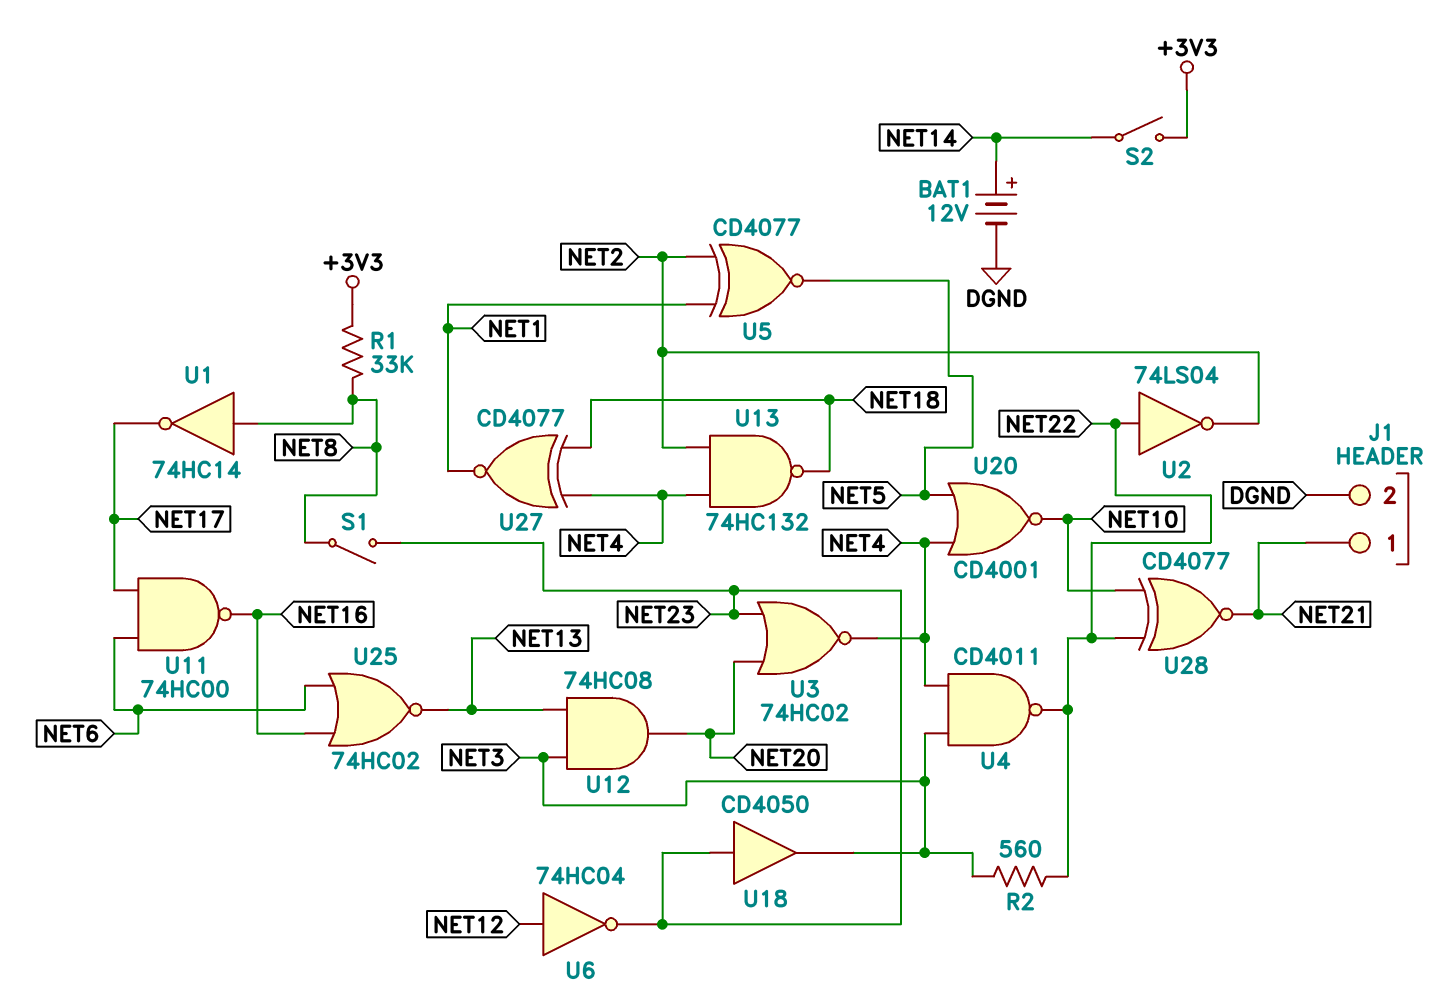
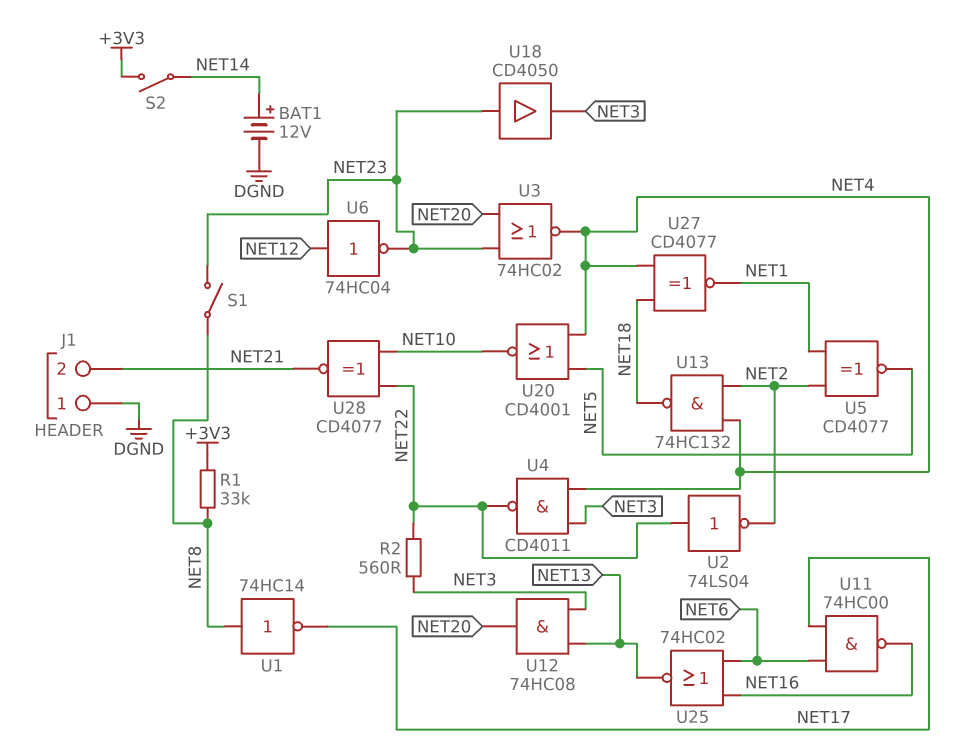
J1 pin 1: NET21 -> DGND
J1 pin 2: DGND -> NET21

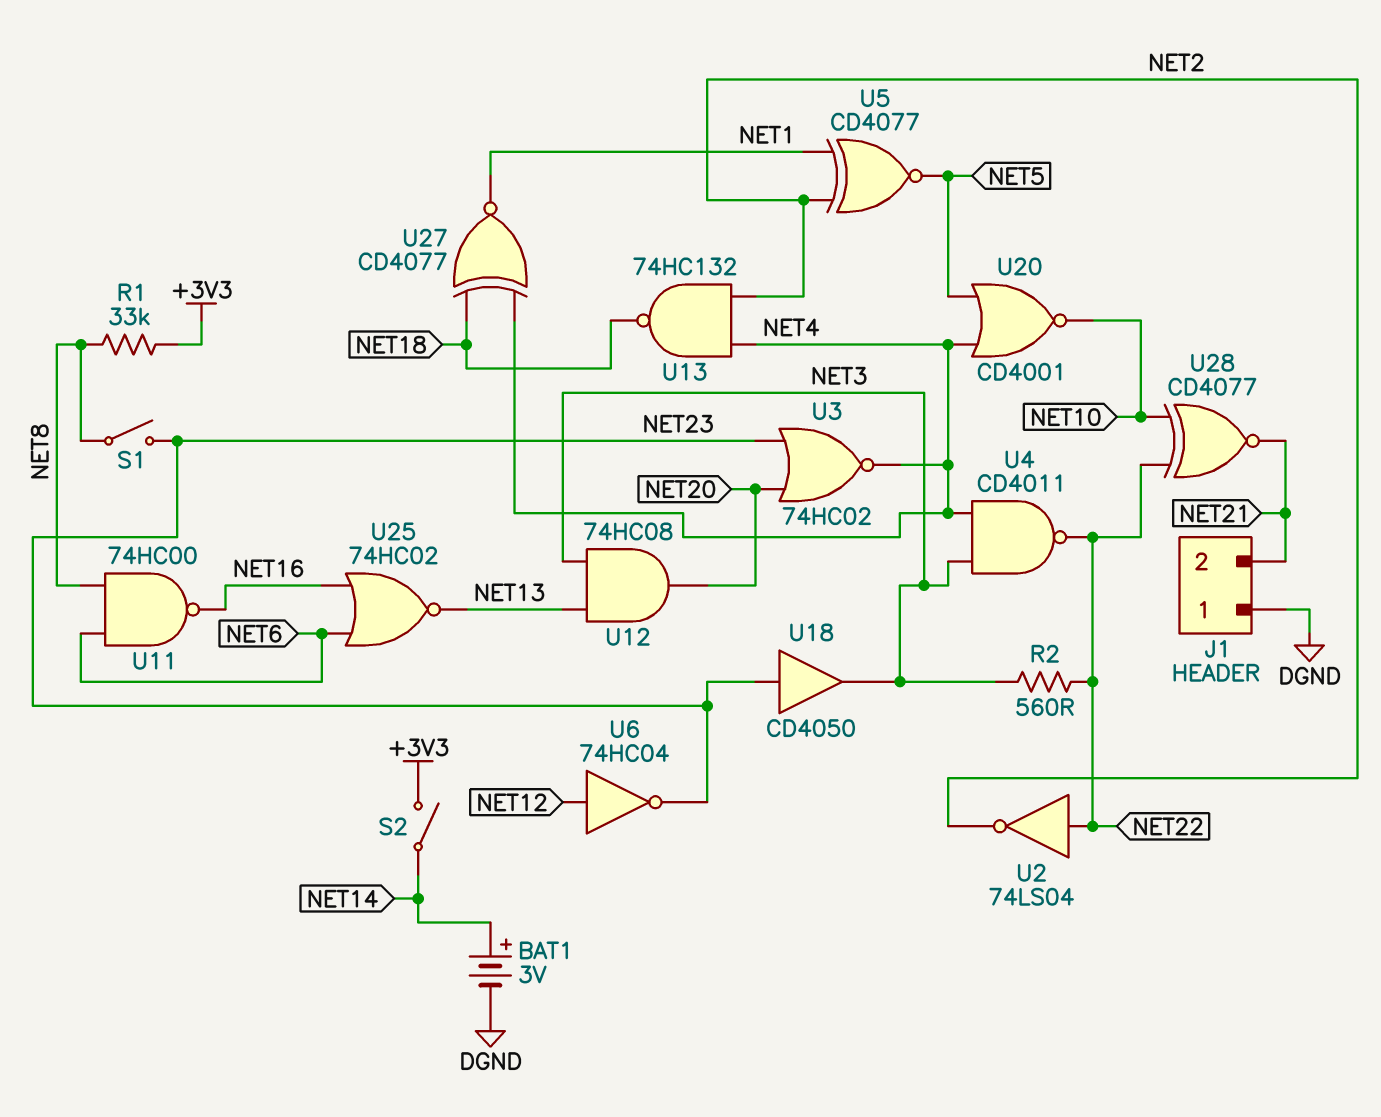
BAT1: 12V (plus NET14, minus DGND) -> 3V (plus NET14, minus DGND)
U1: NOT 74HC14 (in NET8, out NET17) -> none
U11: NAND 74HC00 (in NET6, in NET17, out NET16) -> NAND 74HC00 (in NET6, in NET8, out NET16)

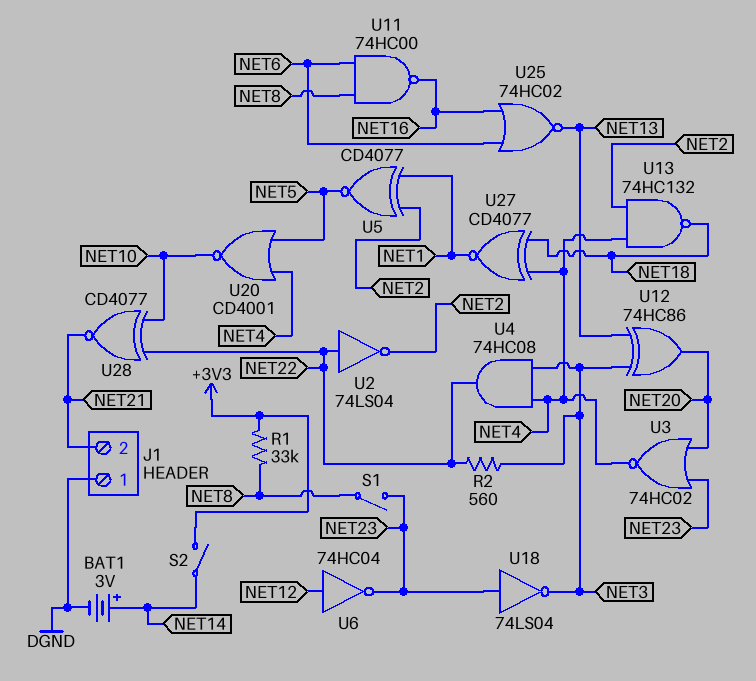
U4: NAND CD4011 (in NET3, in NET4, out NET22) -> AND 74HC08 (in NET3, in NET4, out NET22)
U12: AND 74HC08 (in NET3, in NET13, out NET20) -> XOR 74HC86 (in NET3, in NET13, out NET20)
U18: buffer CD4050 (in NET23, out NET3) -> NOT 74LS04 (in NET23, out NET3)

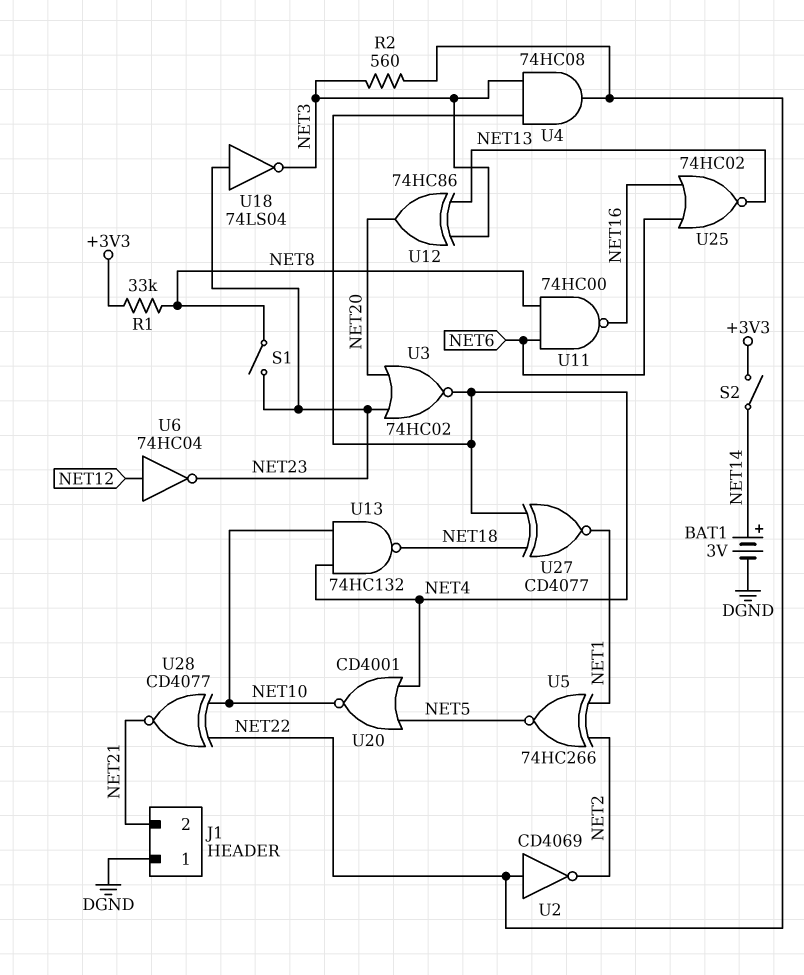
U2: NOT 74LS04 (in NET22, out NET2) -> NOT CD4069 (in NET22, out NET2)
U5: XNOR CD4077 (in NET1, in NET2, out NET5) -> XNOR 74HC266 (in NET1, in NET2, out NET5)
U13: NAND 74HC132 (in NET2, in NET4, out NET18) -> NAND 74HC132 (in NET4, in NET10, out NET18)

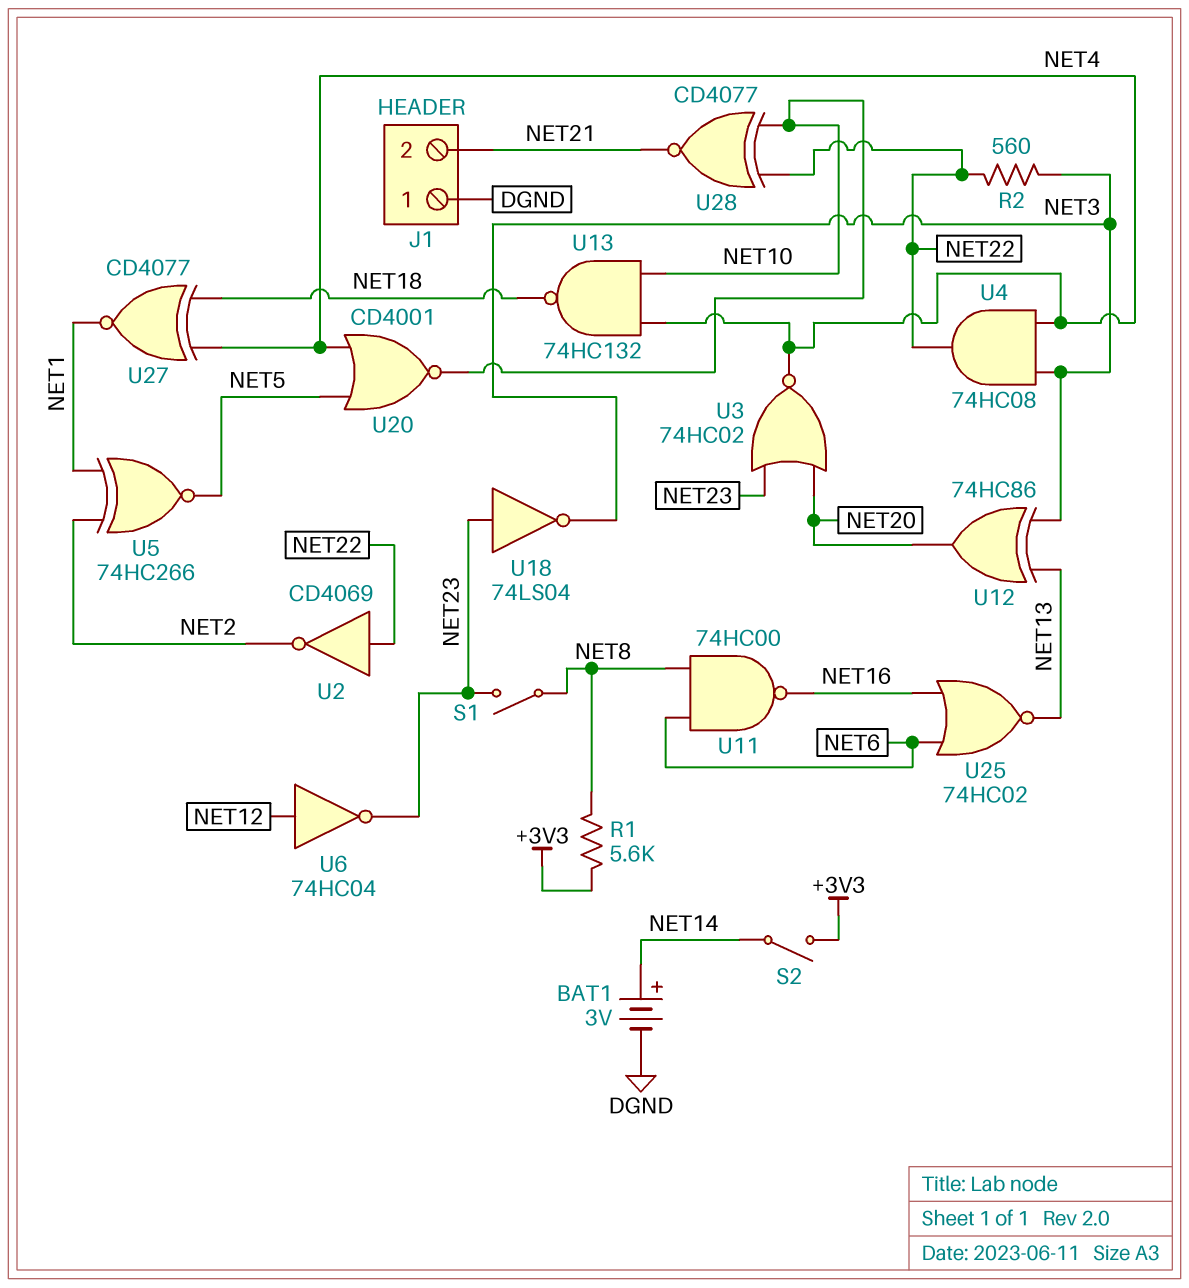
R1: 33k (+3V3, NET8) -> 5.6k (+3V3, NET8)

